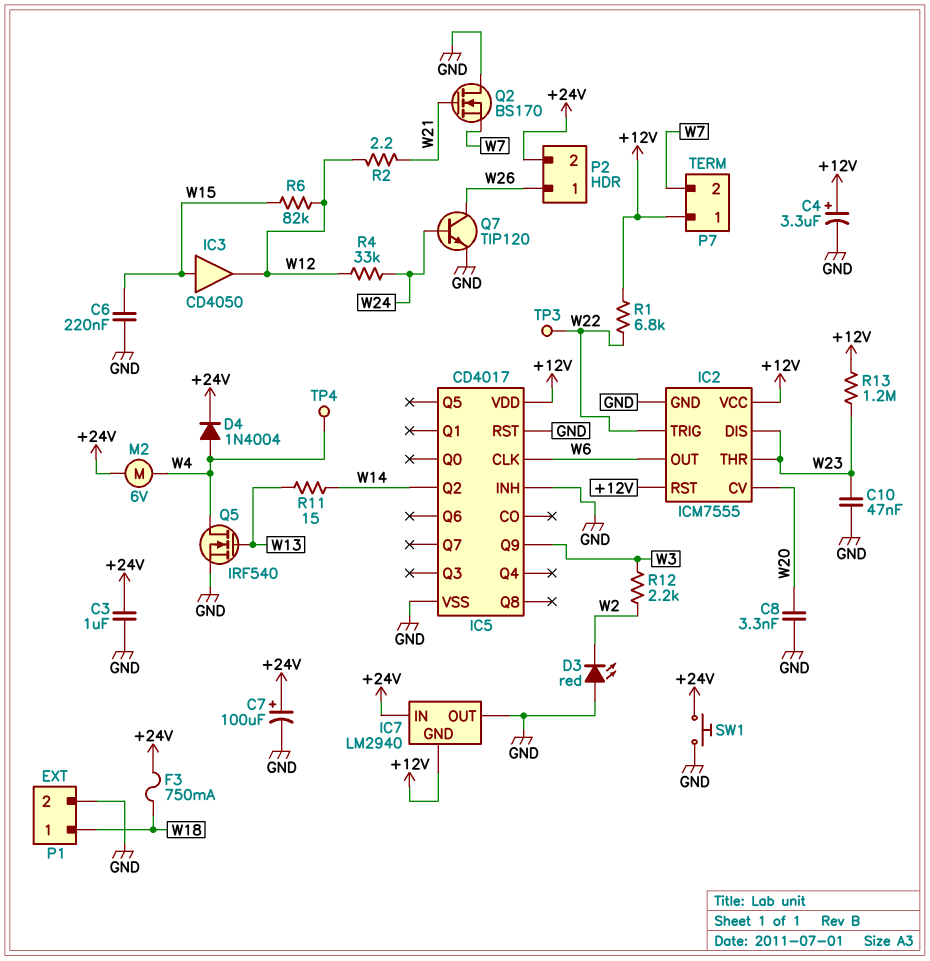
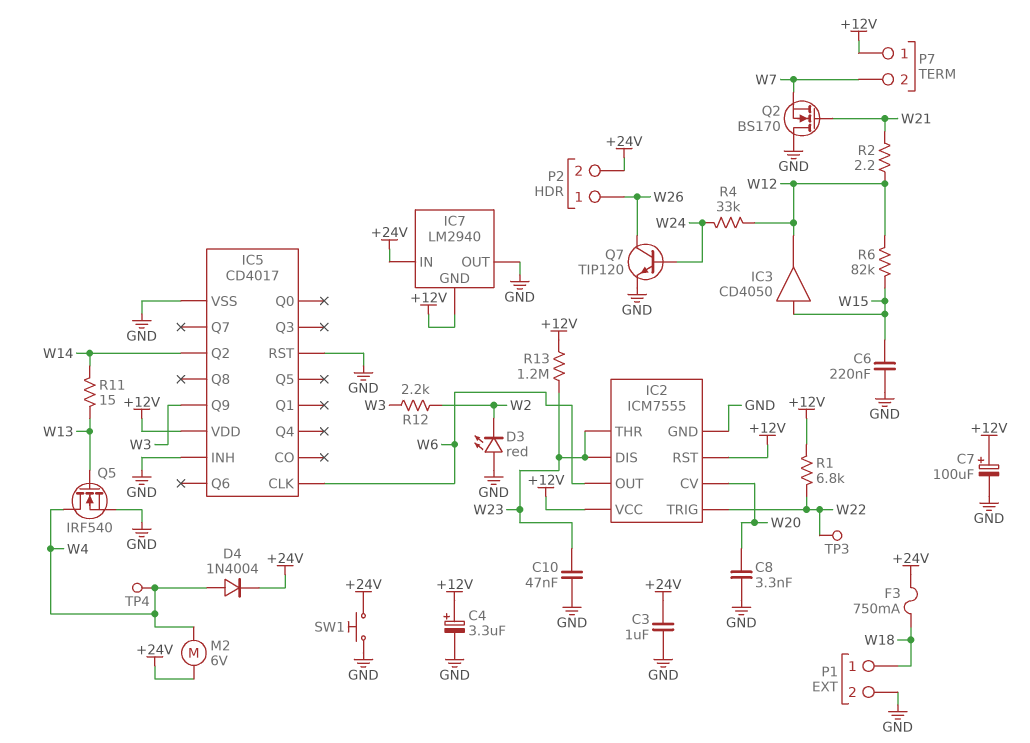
C7: 100uF (plus +24V, minus GND) -> 100uF (plus +12V, minus GND)

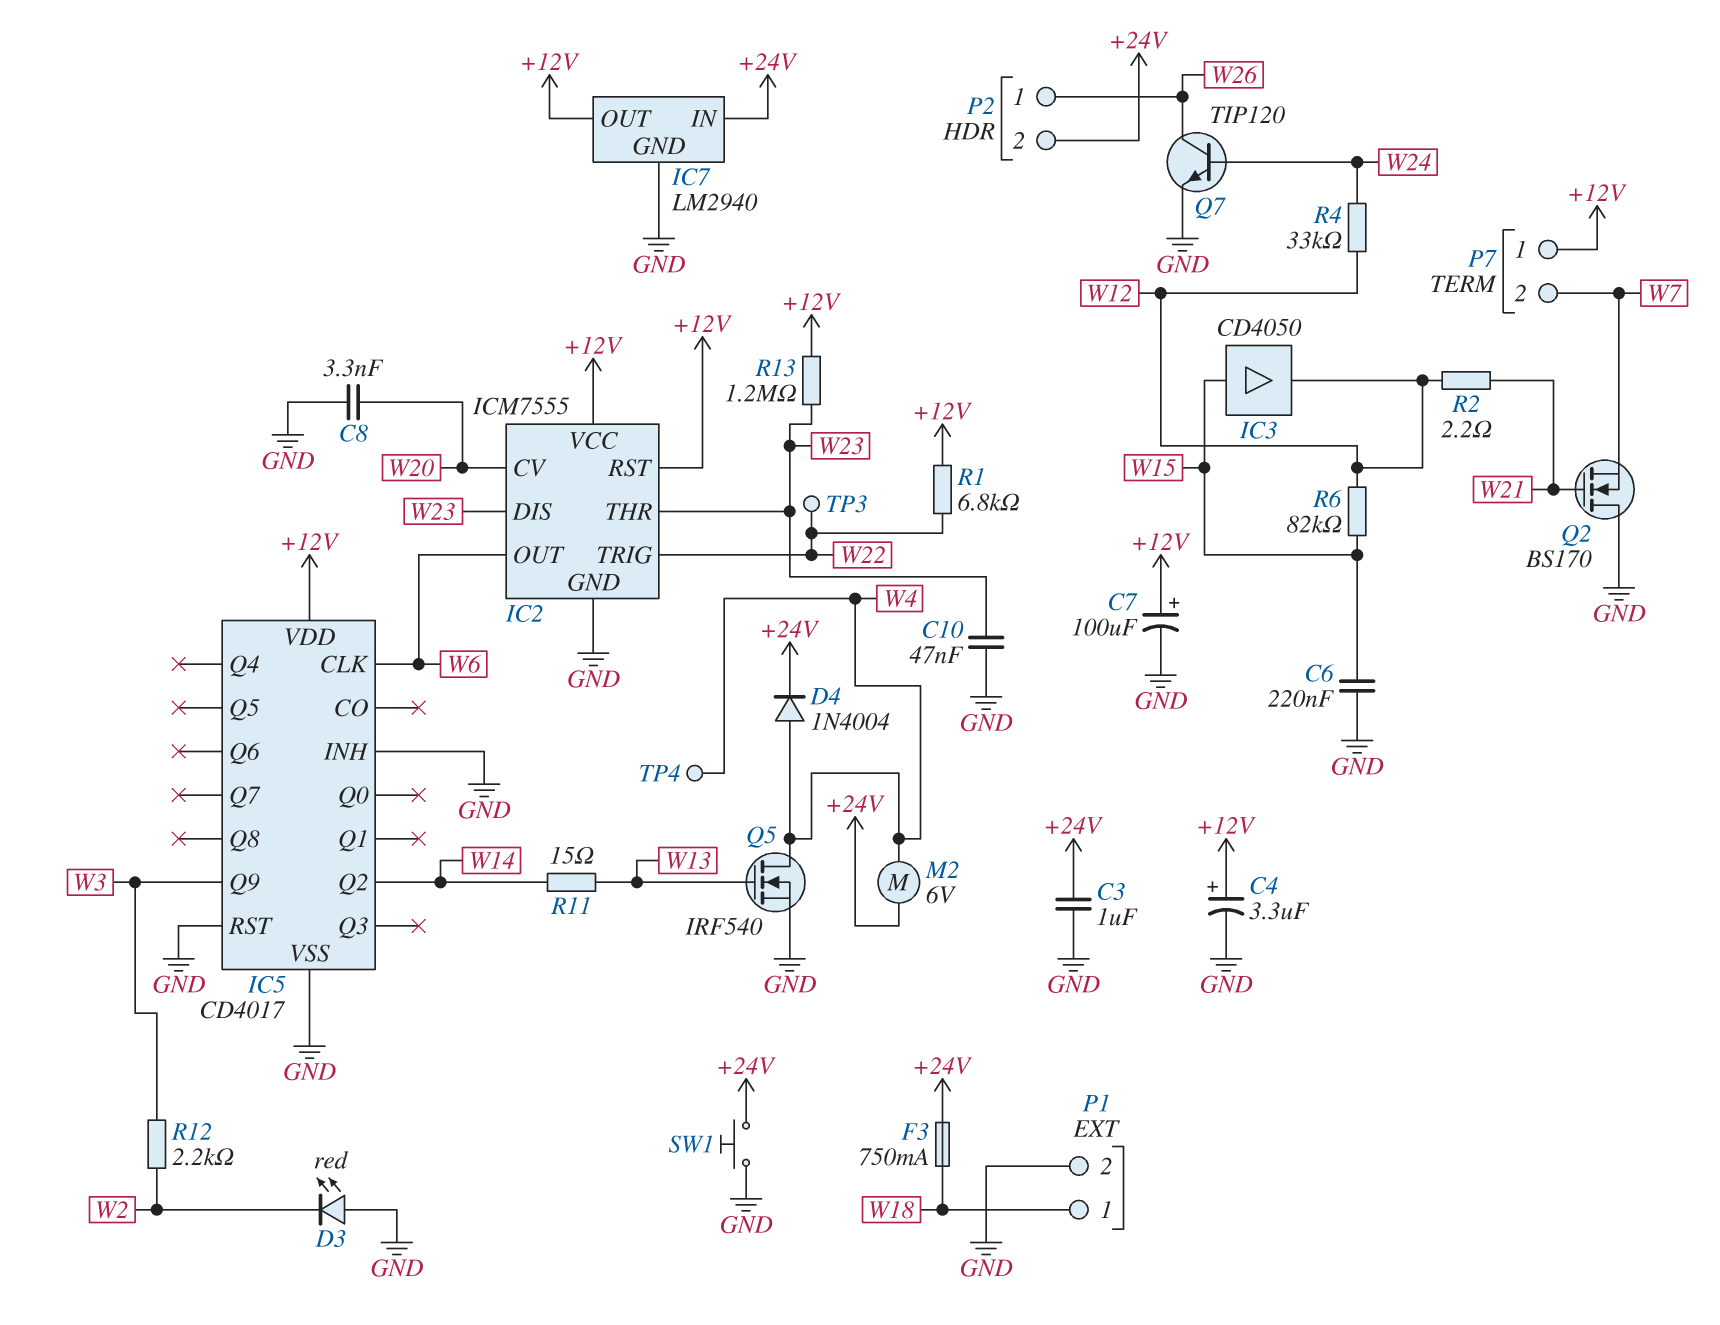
IC7 pin GND: +12V -> GND
IC7 pin OUT: GND -> +12V

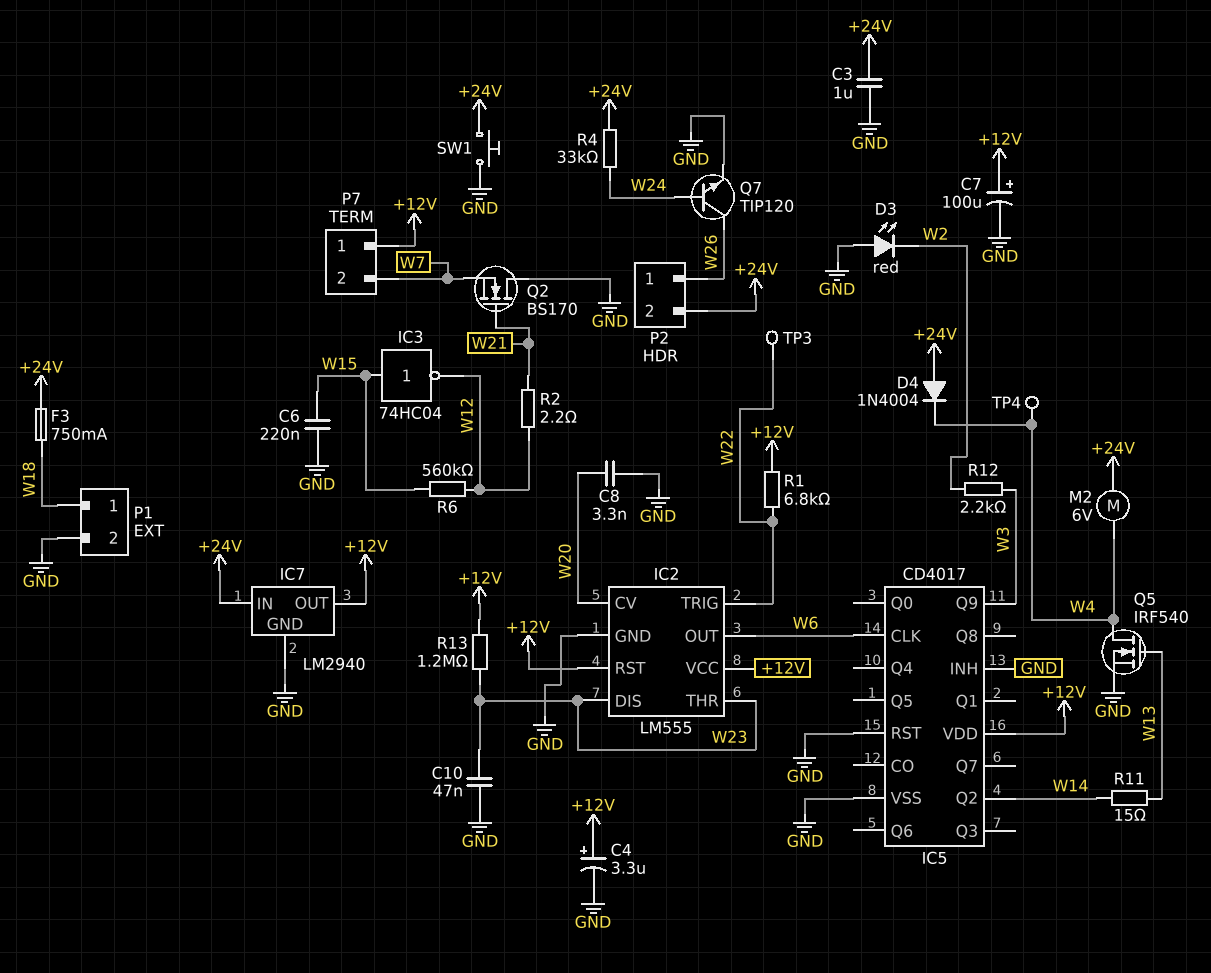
D4: diode 1N4004 (A W4, K +24V) -> diode 1N4004 (A +24V, K W4)
IC2: ICM7555 -> LM555
IC3: buffer CD4050 (in W15, out W12) -> NOT 74HC04 (in W15, out W12)
R4: 33k (W12, W24) -> 33k (+24V, W24)
R6: 82k (W12, W15) -> 560k (W12, W15)

